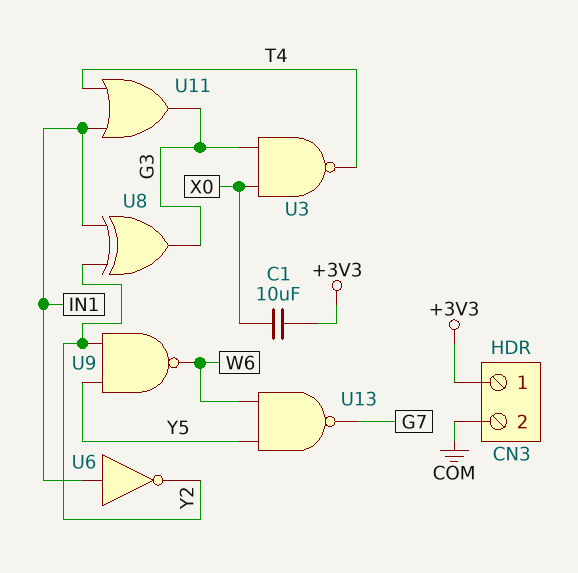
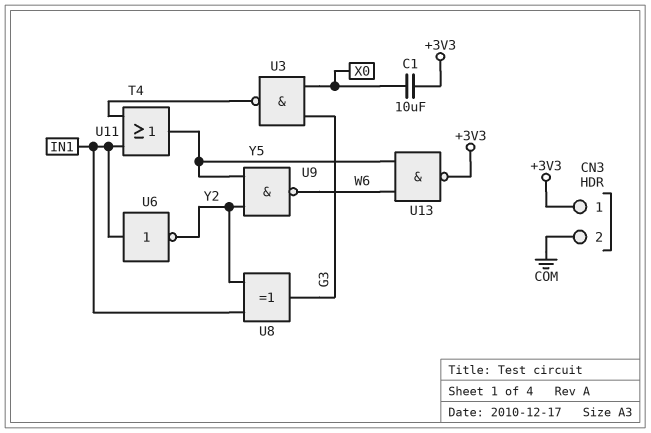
U11: OR (in IN1, in T4, out G3) -> OR (in IN1, in T4, out Y5)
U13: NAND (in W6, in Y5, out G7) -> NAND (in W6, in Y5, out +3V3)

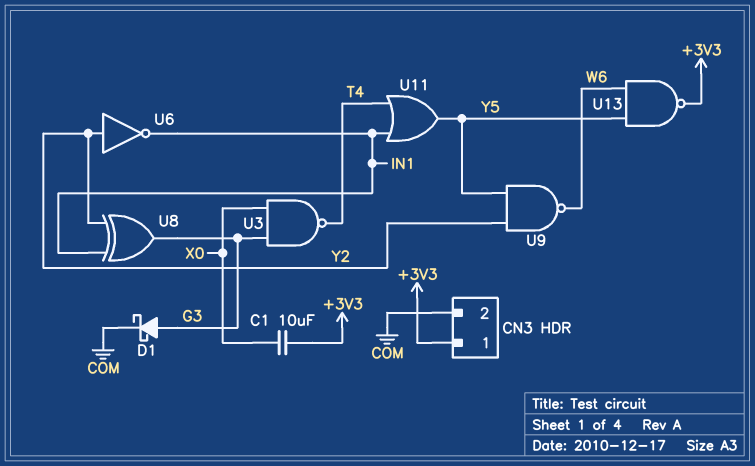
D1: none -> schottky (A G3, K COM)
U6: NOT (in IN1, out Y2) -> NOT (in Y2, out IN1)

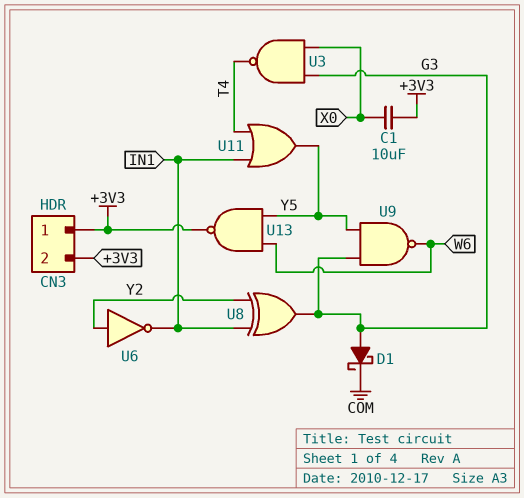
CN3 pin 2: COM -> +3V3
U9: NAND (in Y2, in Y5, out W6) -> NAND (in G3, in Y5, out W6)

